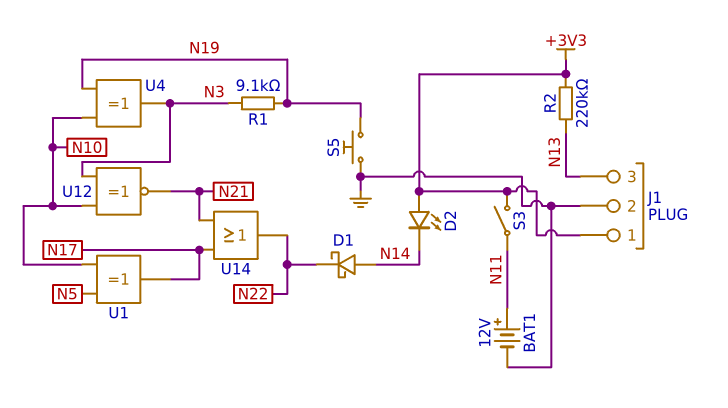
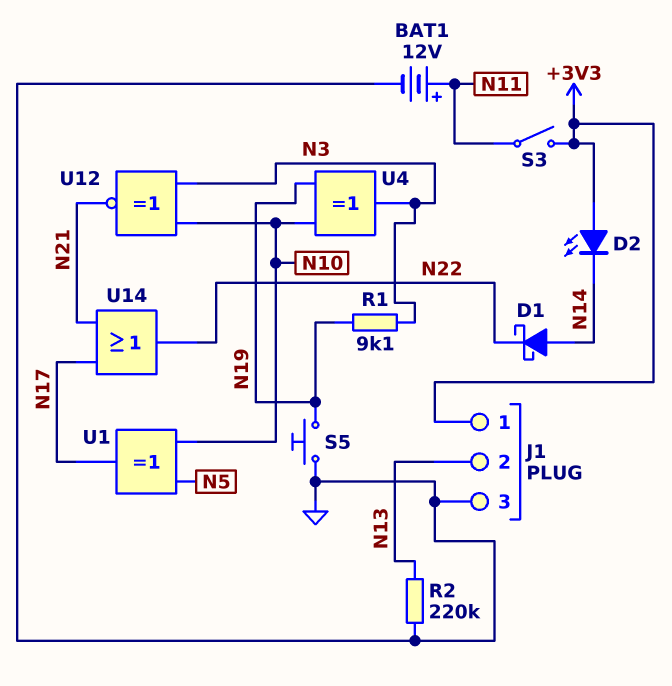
J1 pin 2: GND -> N13
J1 pin 3: N13 -> GND
R2: 220k (+3V3, N13) -> 220k (GND, N13)

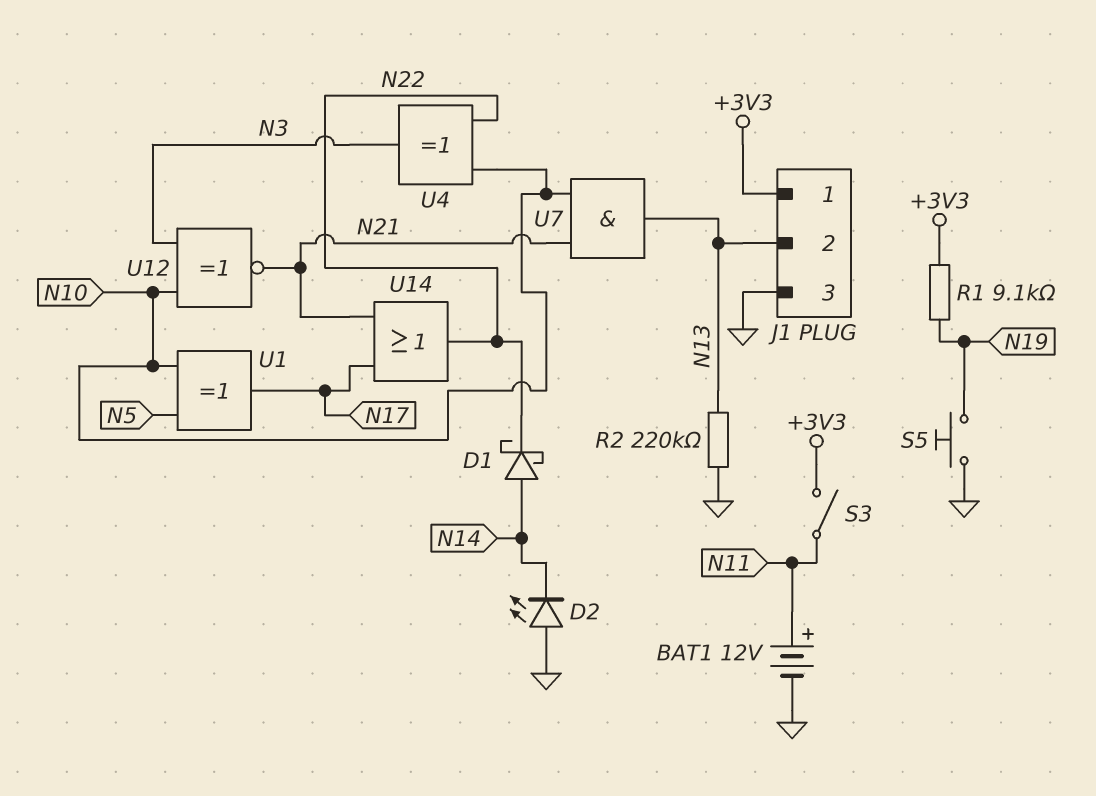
D2: LED (A +3V3, K N14) -> LED (A GND, K N14)
R1: 9.1k (N3, N19) -> 9.1k (+3V3, N19)
U4: XOR (in N10, in N19, out N3) -> XOR (in N10, in N22, out N3)
U7: none -> AND (in N10, in N21, out N13)

